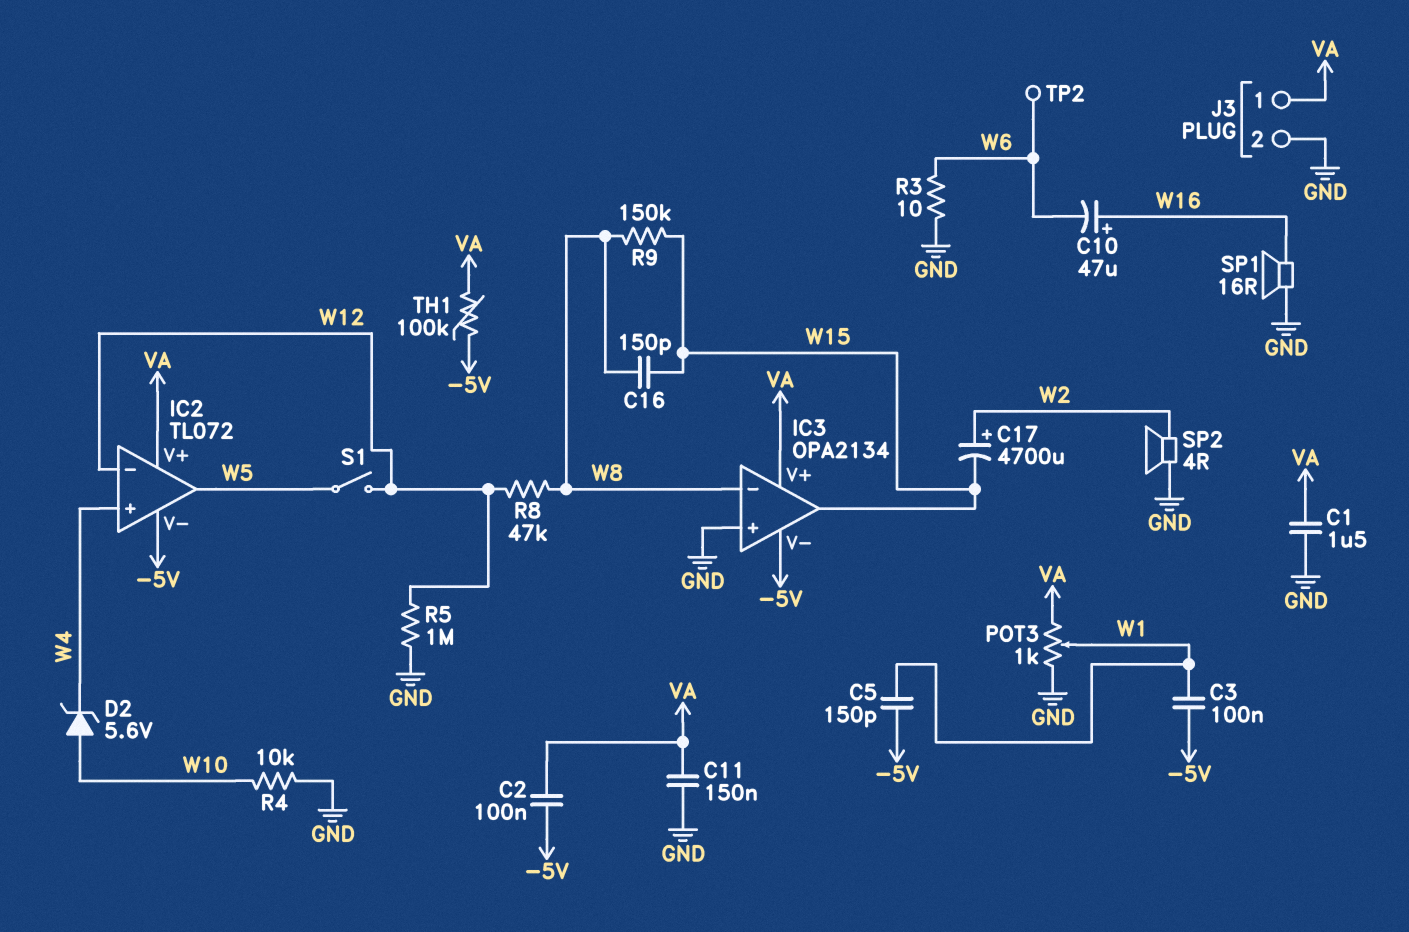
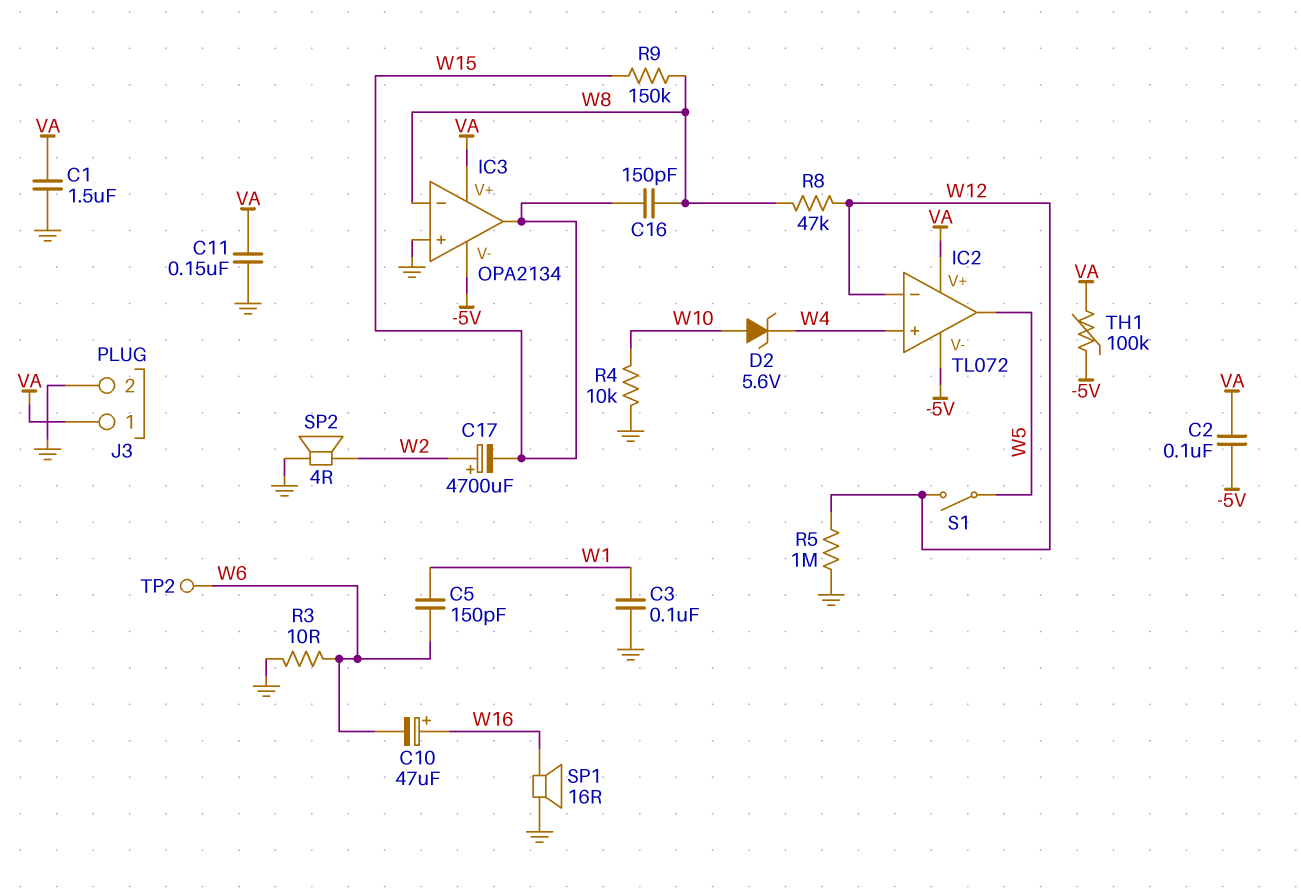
C3: 100nF (-5V, W1) -> 100nF (GND, W1)
C5: 150pF (-5V, W1) -> 150pF (W1, W6)
POT3: 1k (GND, VA, wiper W1) -> none

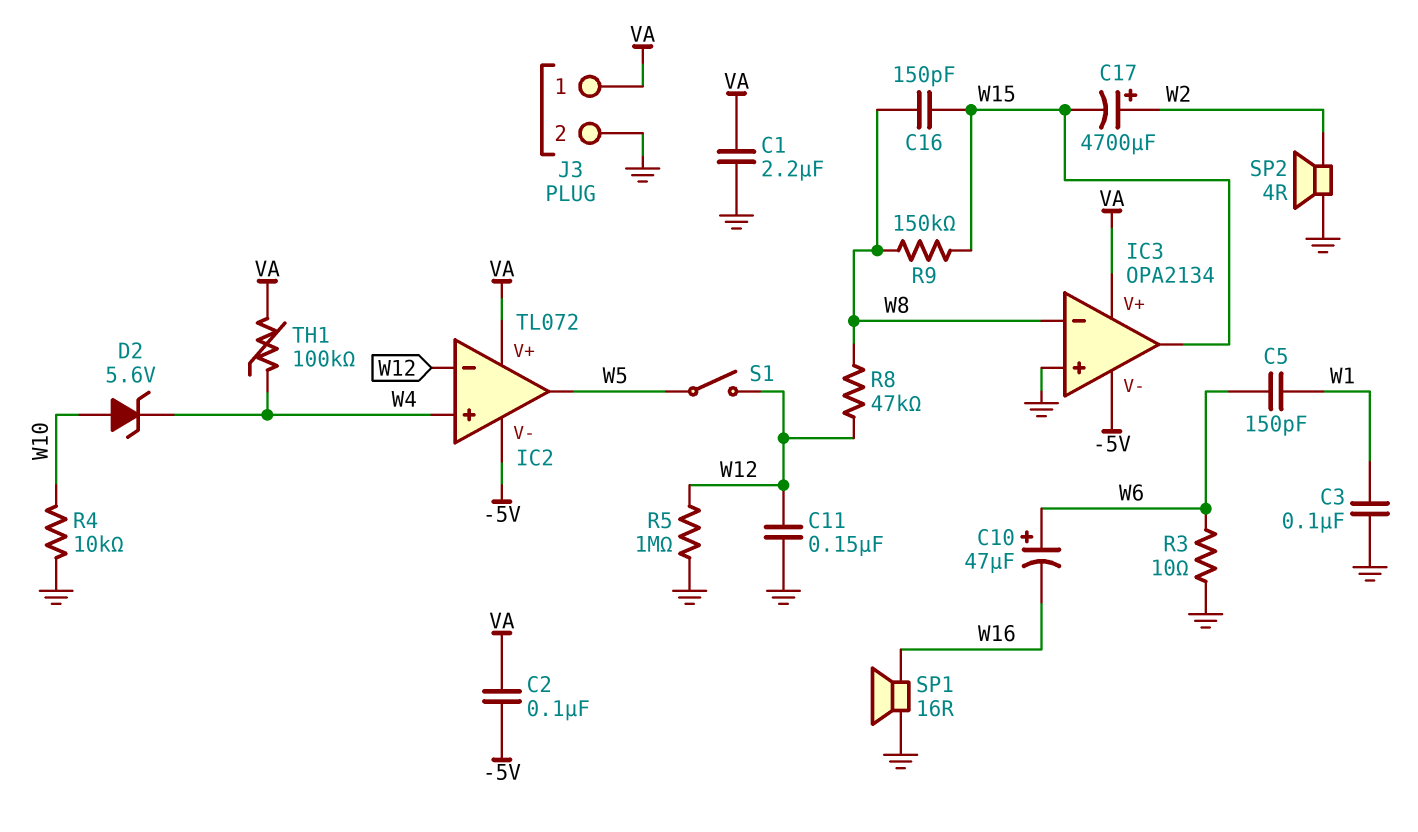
C1: 1.5uF (GND, VA) -> 2.2uF (GND, VA)
C10: 47uF (plus W16, minus W6) -> 47uF (plus W6, minus W16)
C11: 150nF (GND, VA) -> 150nF (GND, W12)
TH1: 100k (-5V, VA) -> 100k (VA, W4)
TP2: test point (W6) -> none

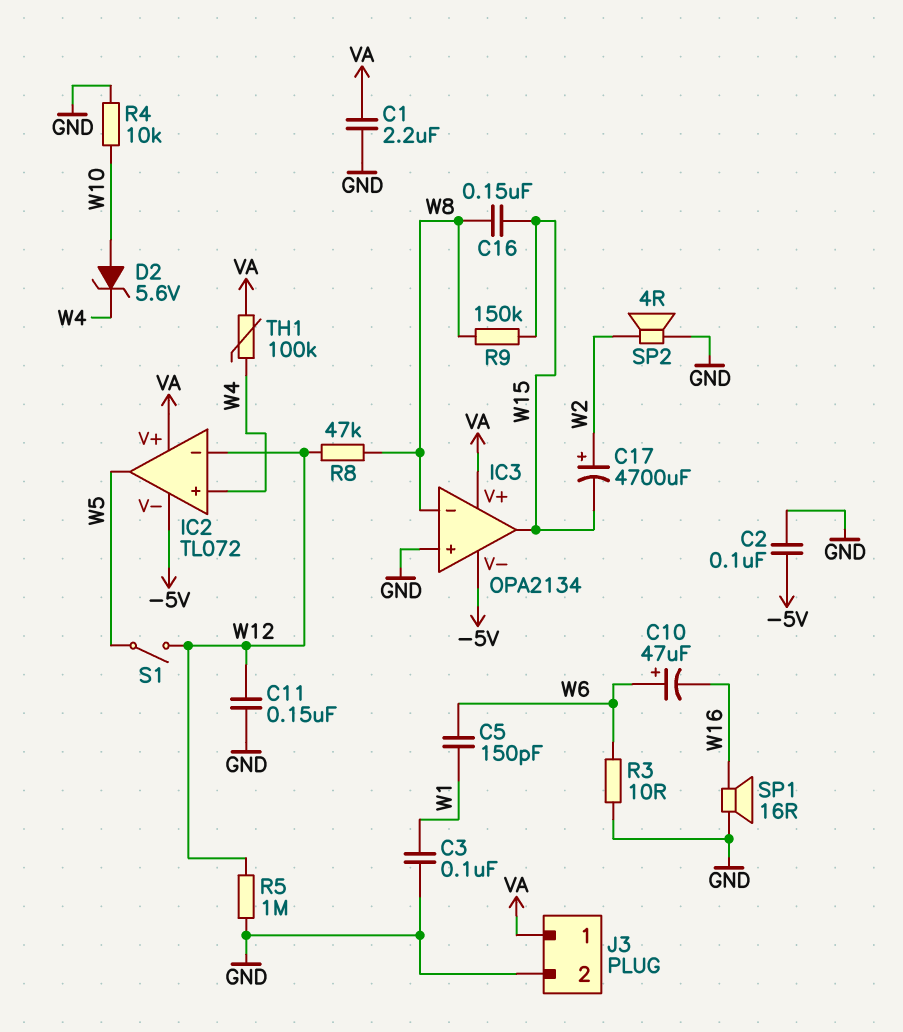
C2: 100nF (-5V, VA) -> 100nF (-5V, GND)
C16: 150pF (W8, W15) -> 150nF (W8, W15)

